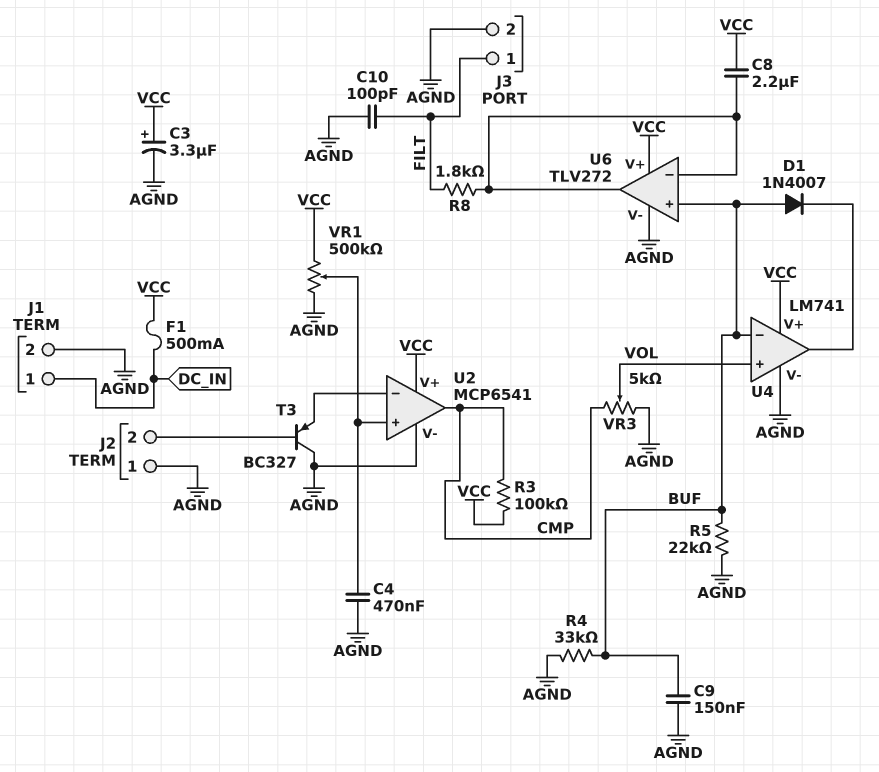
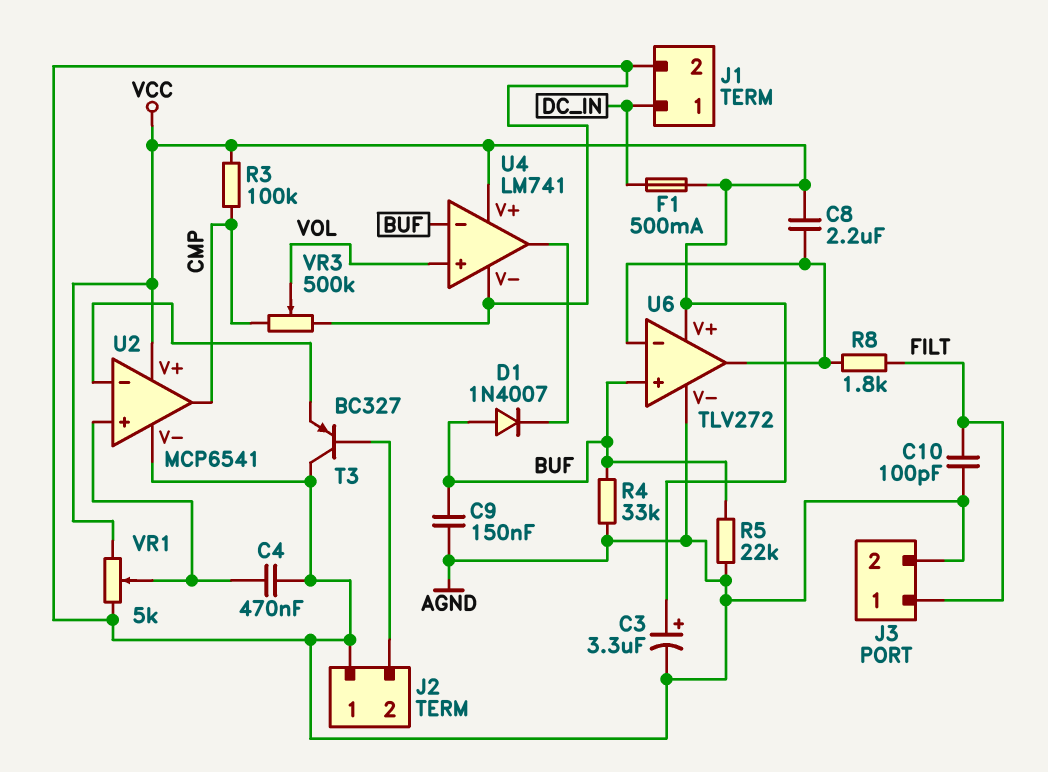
VR1: 500k (AGND, VCC, wiper U2/in+) -> 5k (AGND, VCC, wiper U2/in+)
VR3: 5k (AGND, CMP, wiper VOL) -> 500k (AGND, CMP, wiper VOL)

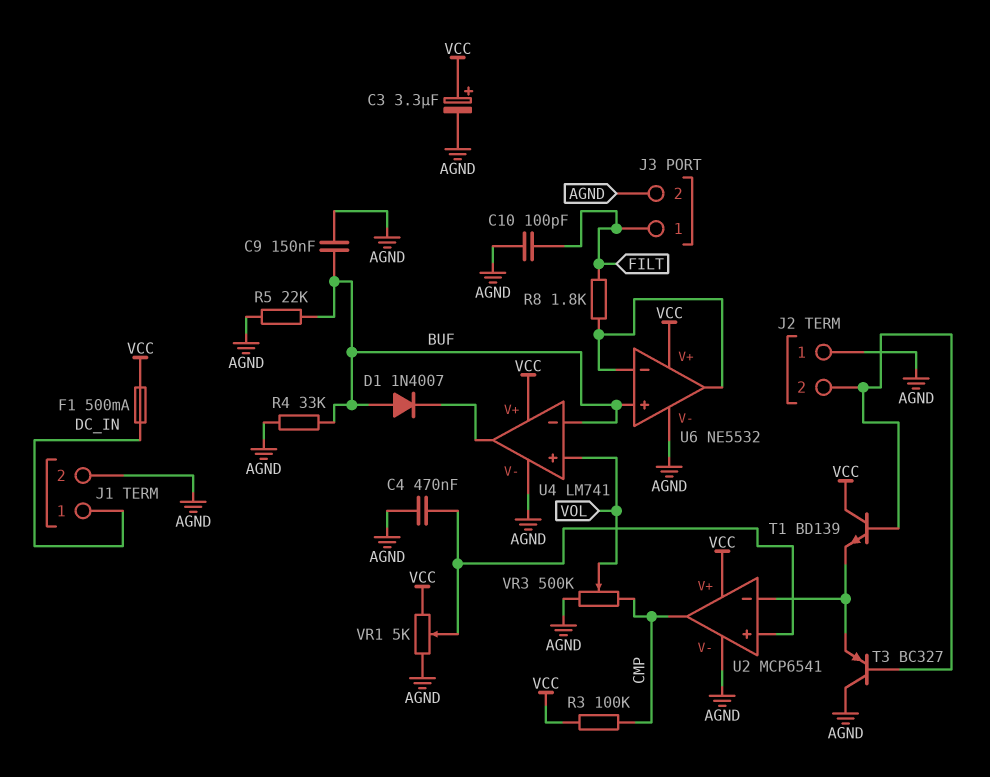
C8: 2.2uF (U6/in-, VCC) -> none
T1: none -> NPN BD139 (B J2/2, C VCC, E U2/in-)
U6: TLV272 -> NE5532

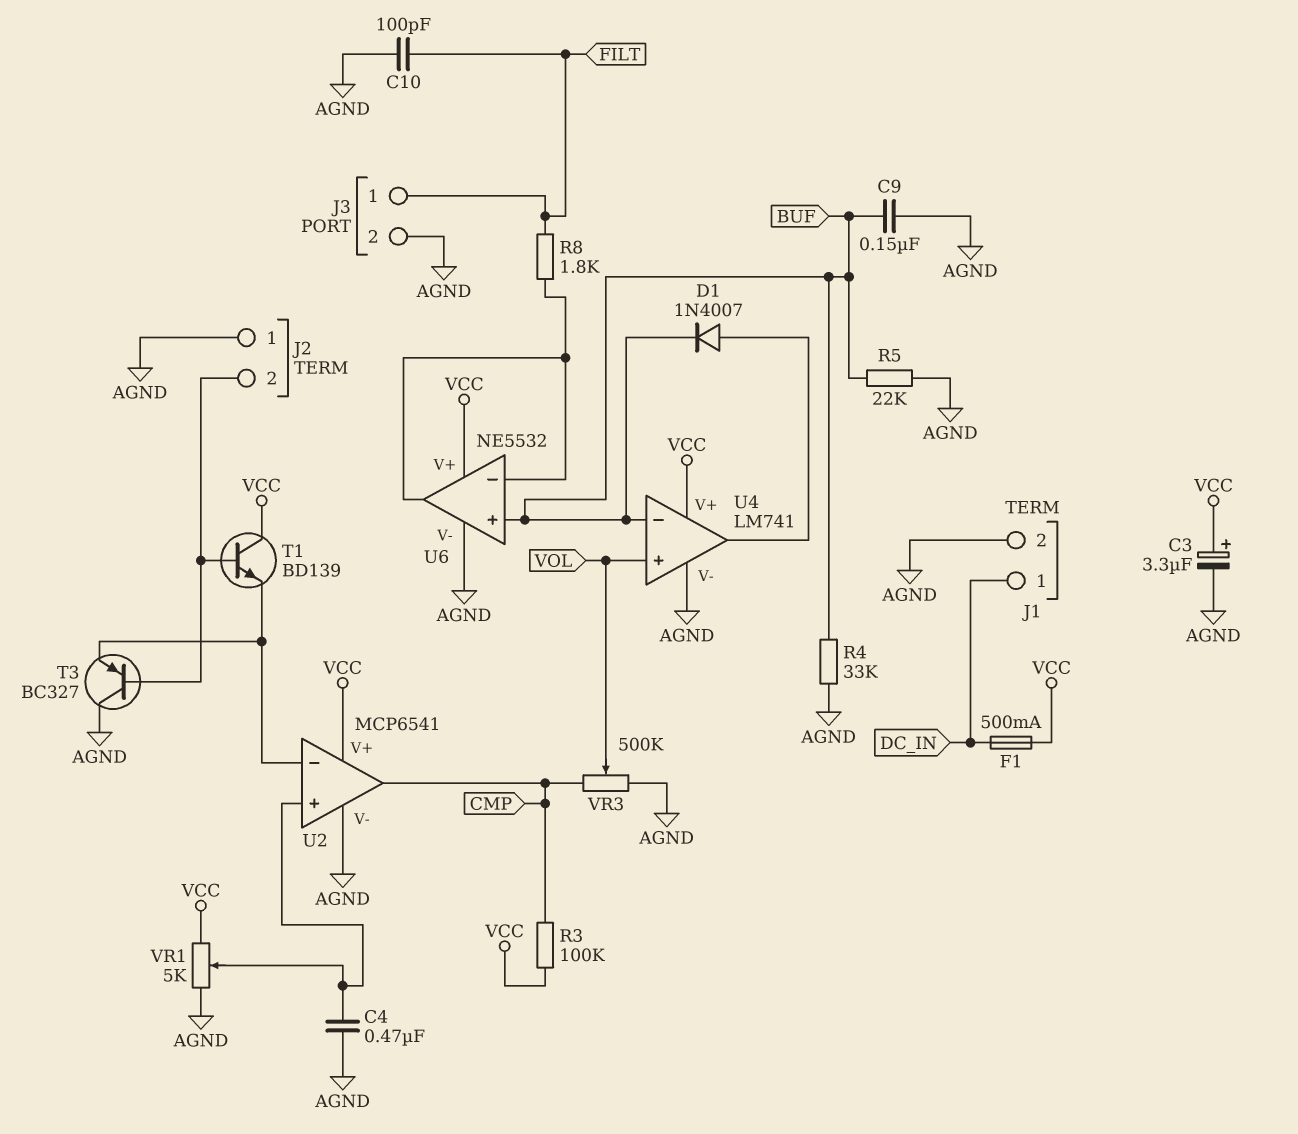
D1: diode 1N4007 (A BUF, K U4/out) -> diode 1N4007 (A U4/out, K BUF)

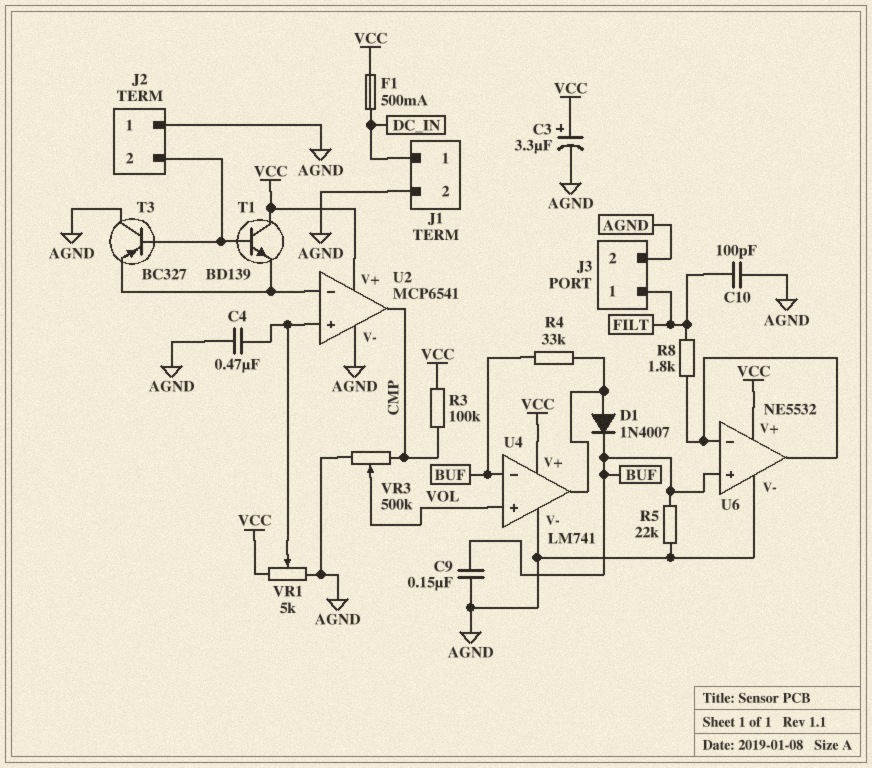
R4: 33k (AGND, BUF) -> 33k (BUF, U4/out)

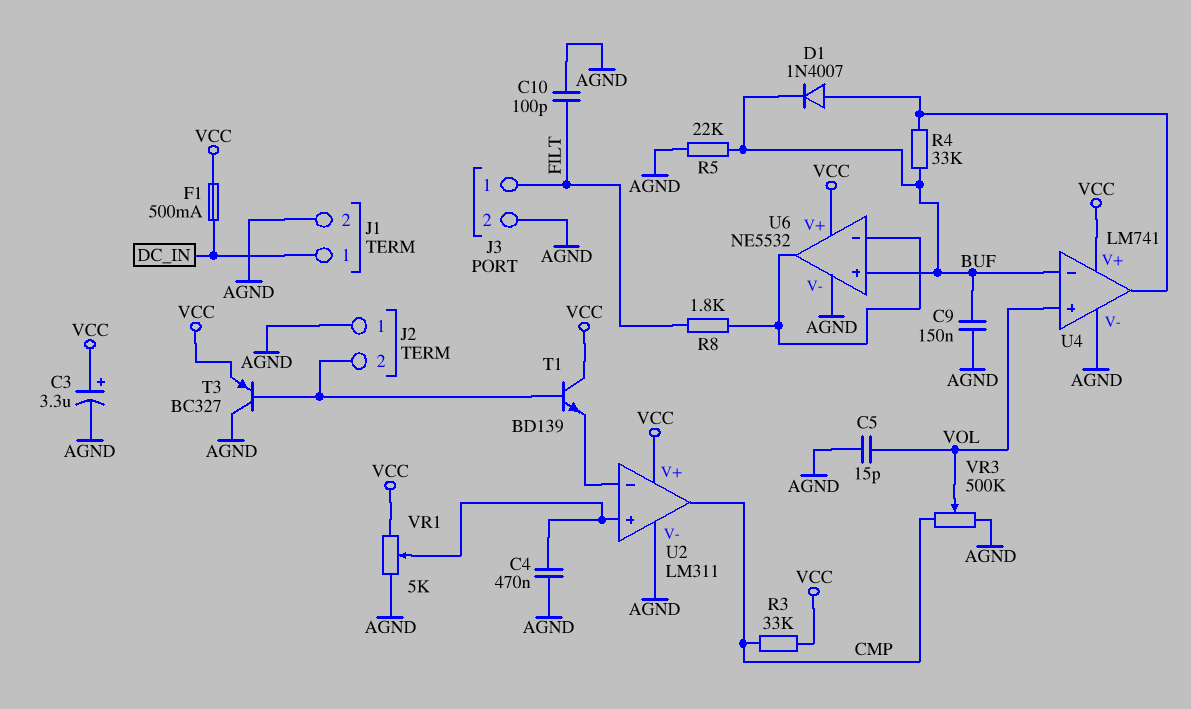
C5: none -> 15pF (AGND, VOL)
R3: 100k (CMP, VCC) -> 33k (CMP, VCC)
T3: PNP BC327 (B J2/2, C AGND, E U2/in-) -> PNP BC327 (B J2/2, C AGND, E VCC)
U2: MCP6541 -> LM311

